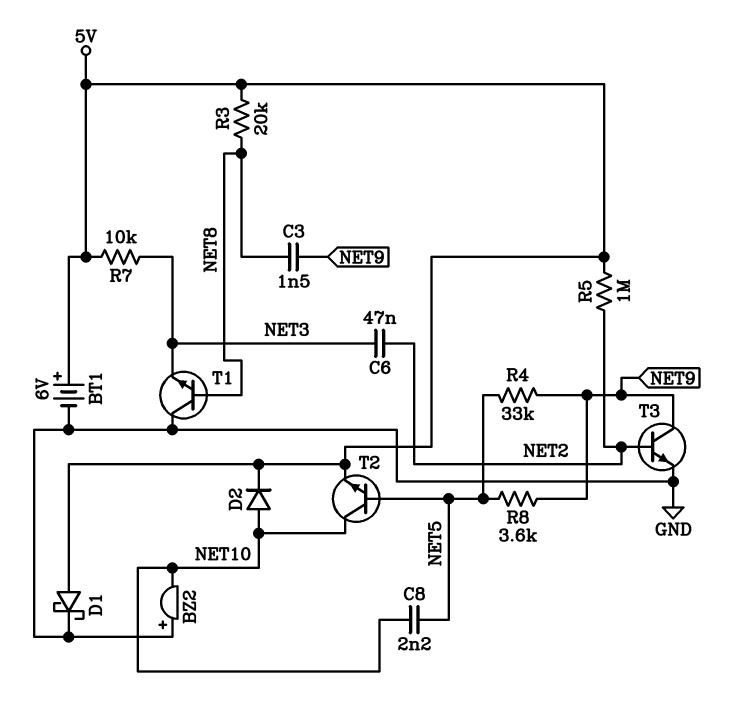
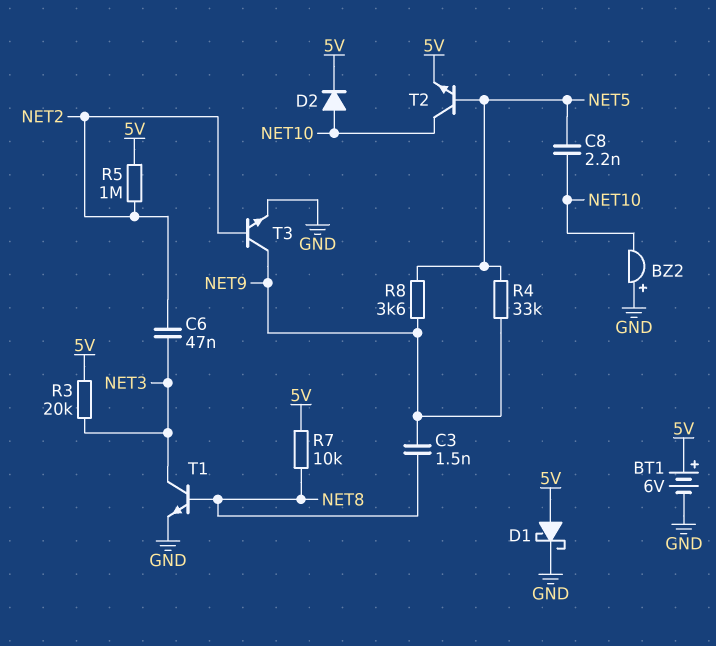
R3: 20k (5V, NET8) -> 20k (5V, NET3)
R7: 10k (5V, NET3) -> 10k (5V, NET8)
T1: NPN (B NET8, C GND, E NET3) -> NPN (B NET8, C NET3, E GND)

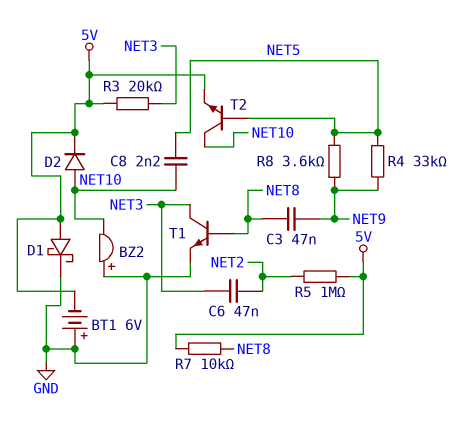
BT1: 6V (plus 5V, minus GND) -> 6V (plus GND, minus 5V)
C3: 1.5nF (NET8, NET9) -> 47nF (NET8, NET9)
T3: NPN (B NET2, C NET9, E GND) -> none

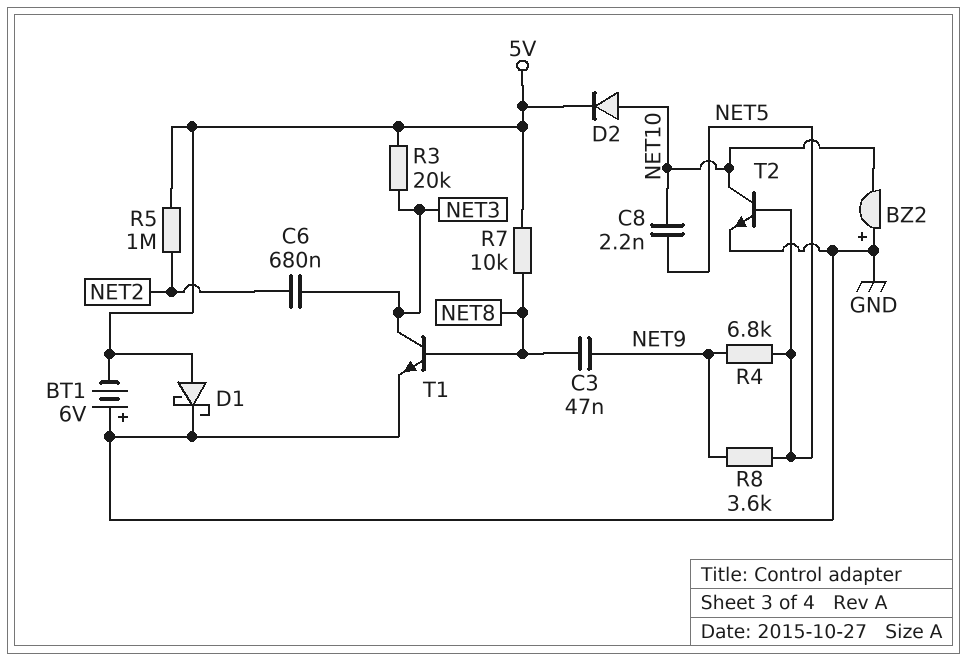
C6: 47nF (NET2, NET3) -> 680nF (NET2, NET3)
R4: 33k (NET5, NET9) -> 6.8k (NET5, NET9)
T2: NPN (B NET5, C NET10, E 5V) -> NPN (B NET5, C NET10, E GND)

